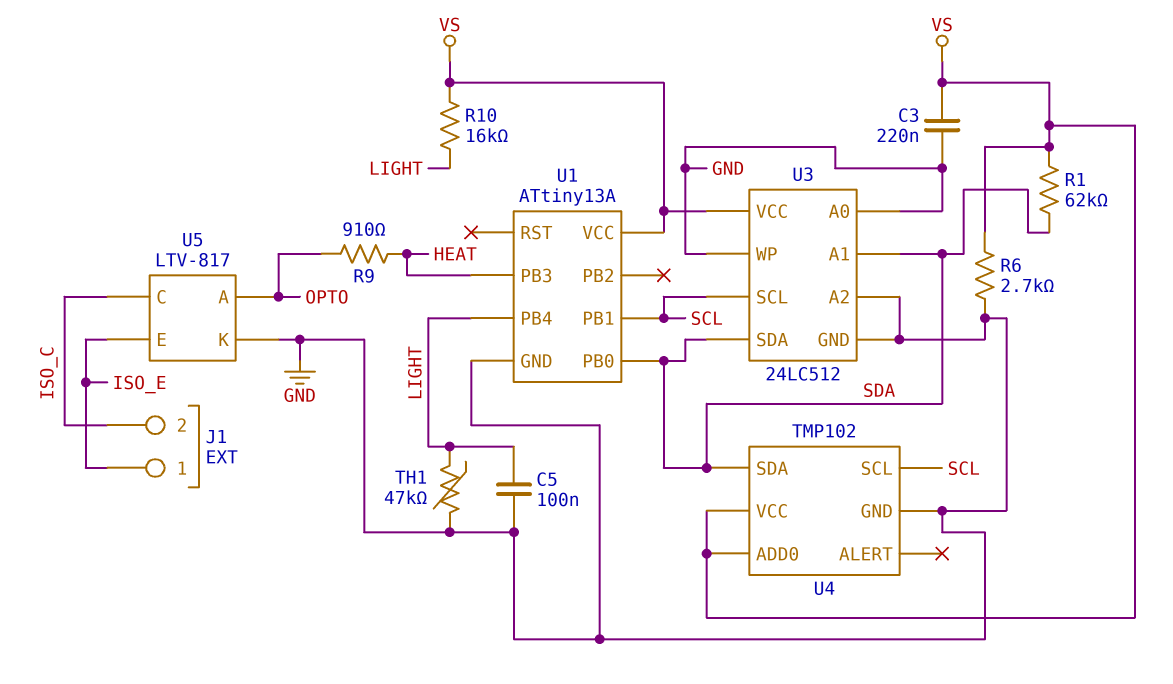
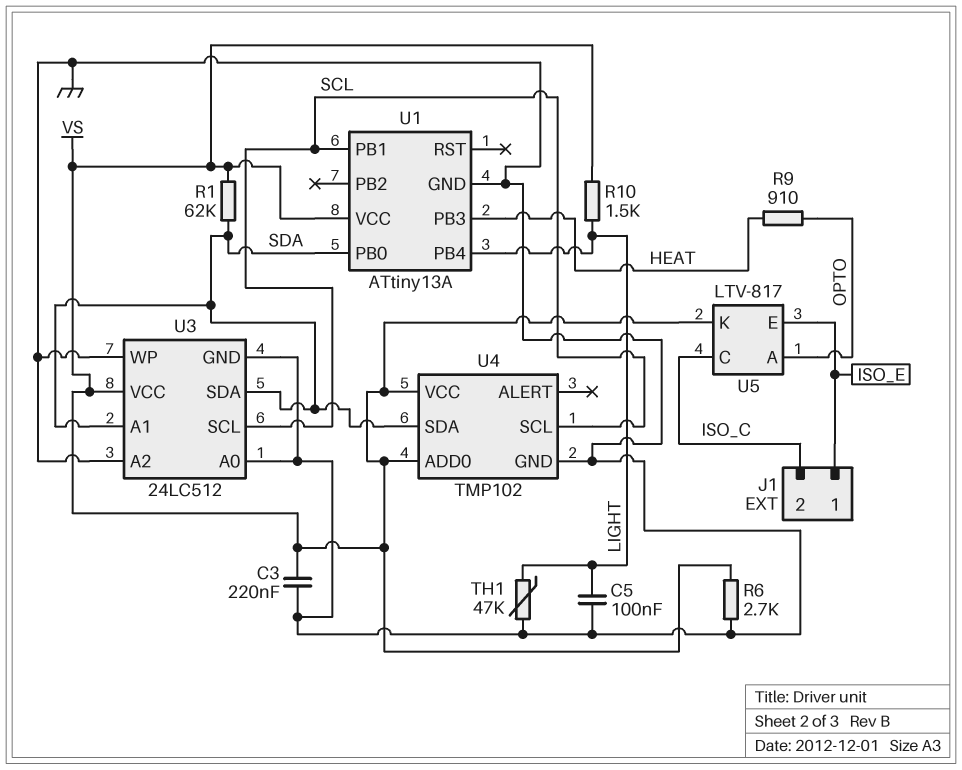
R10: 16k (LIGHT, VS) -> 1.5k (LIGHT, VS)
U5 pin K: GND -> VS

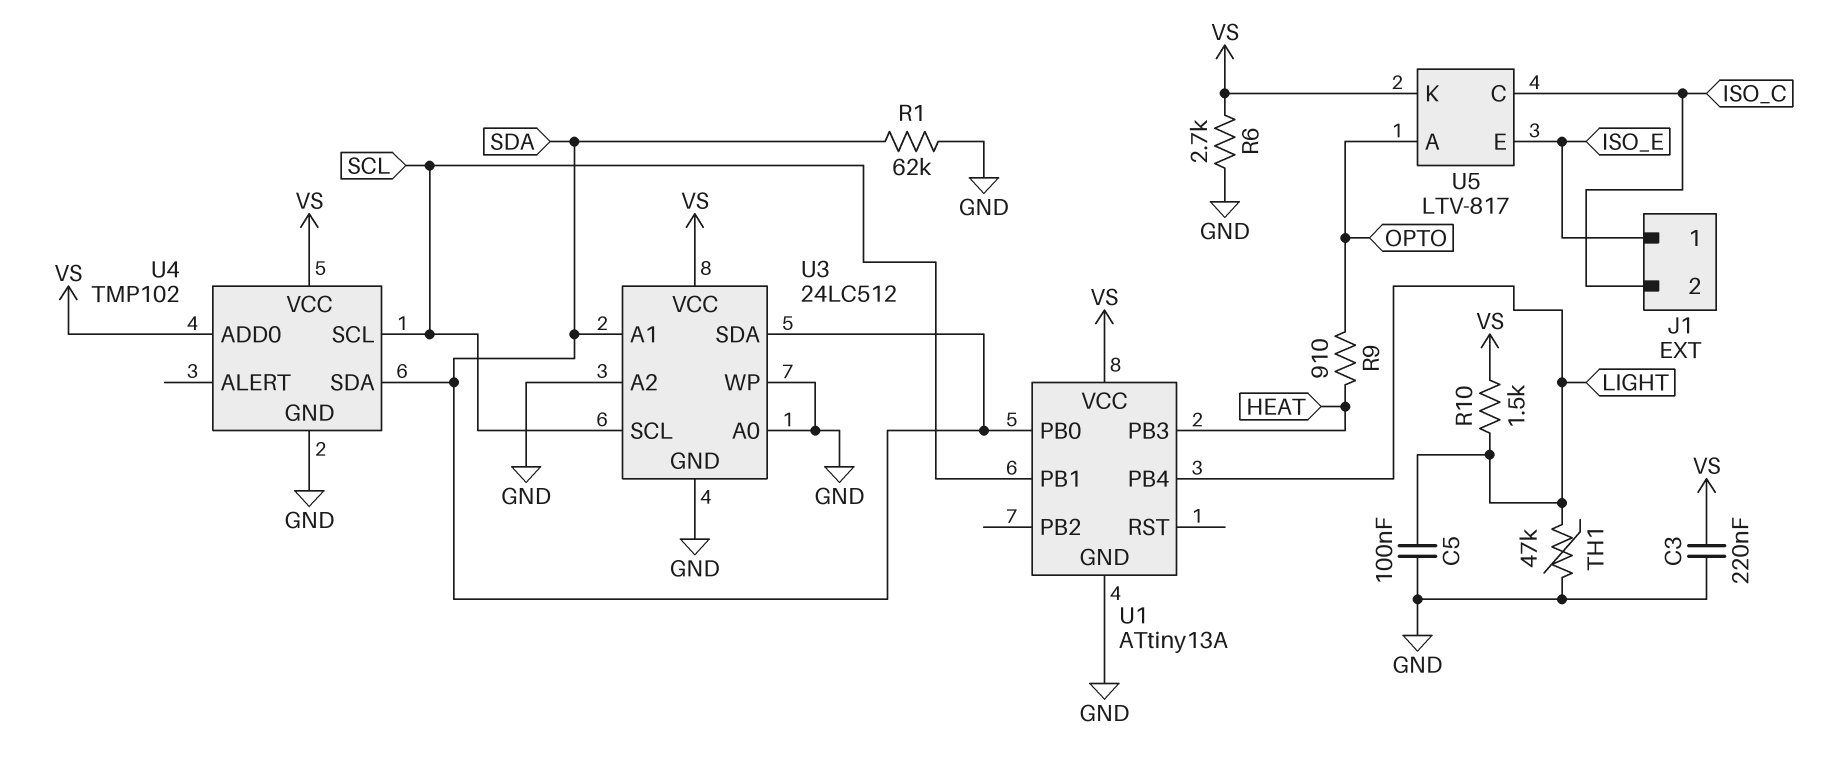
R1: 62k (SDA, VS) -> 62k (GND, SDA)

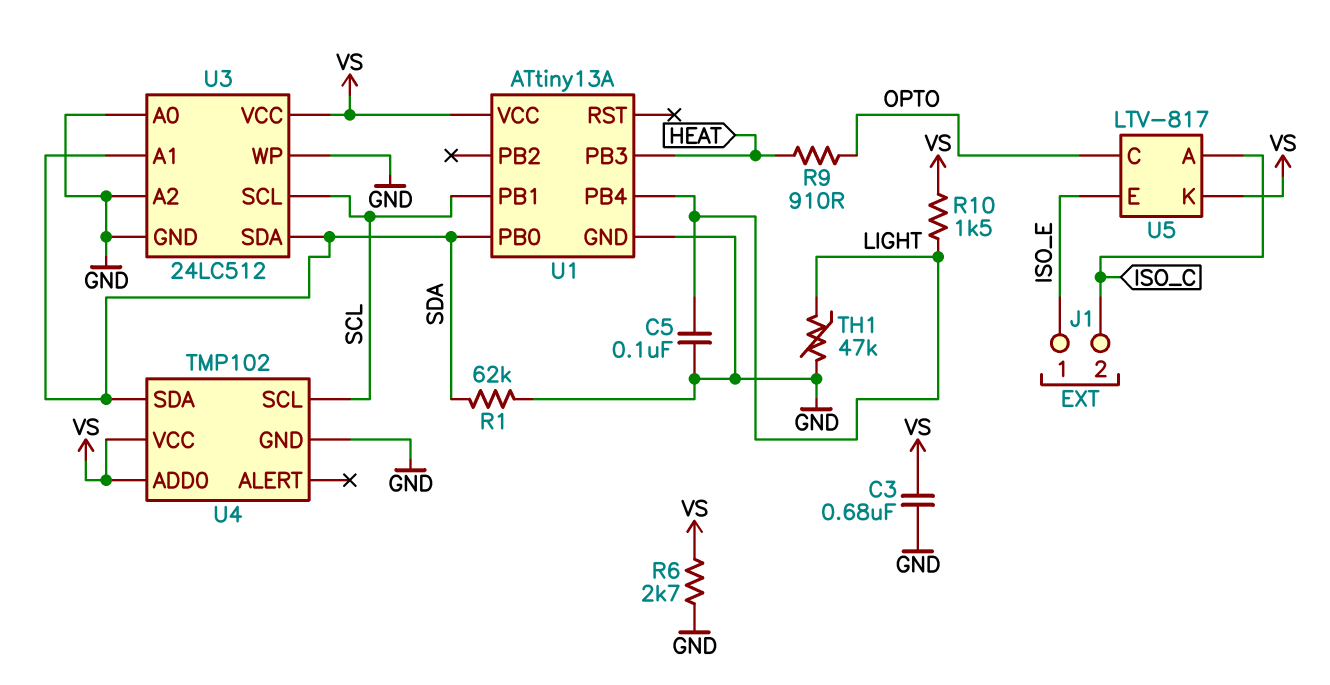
C3: 220nF (GND, VS) -> 680nF (GND, VS)
U5 pin A: OPTO -> ISO_C
U5 pin C: ISO_C -> OPTO

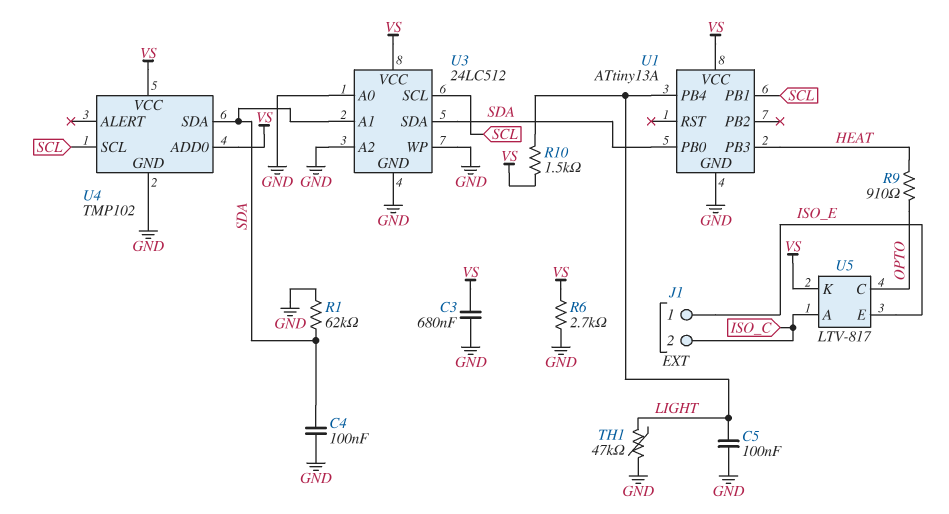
C4: none -> 100nF (GND, SDA)

